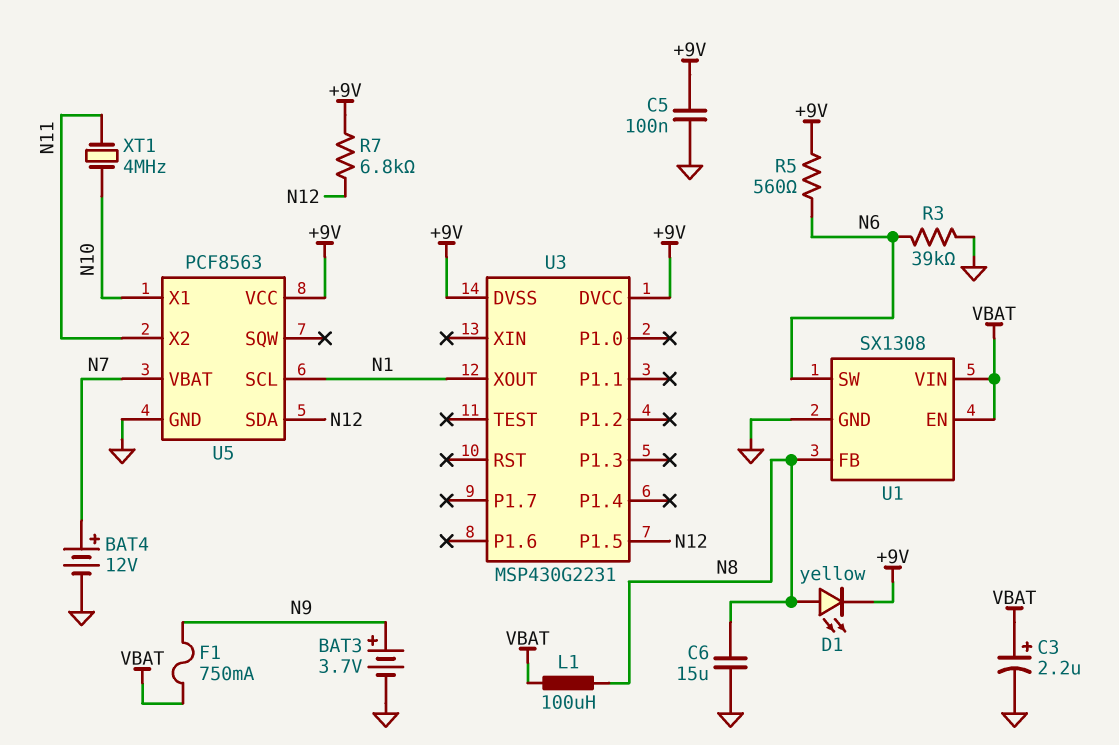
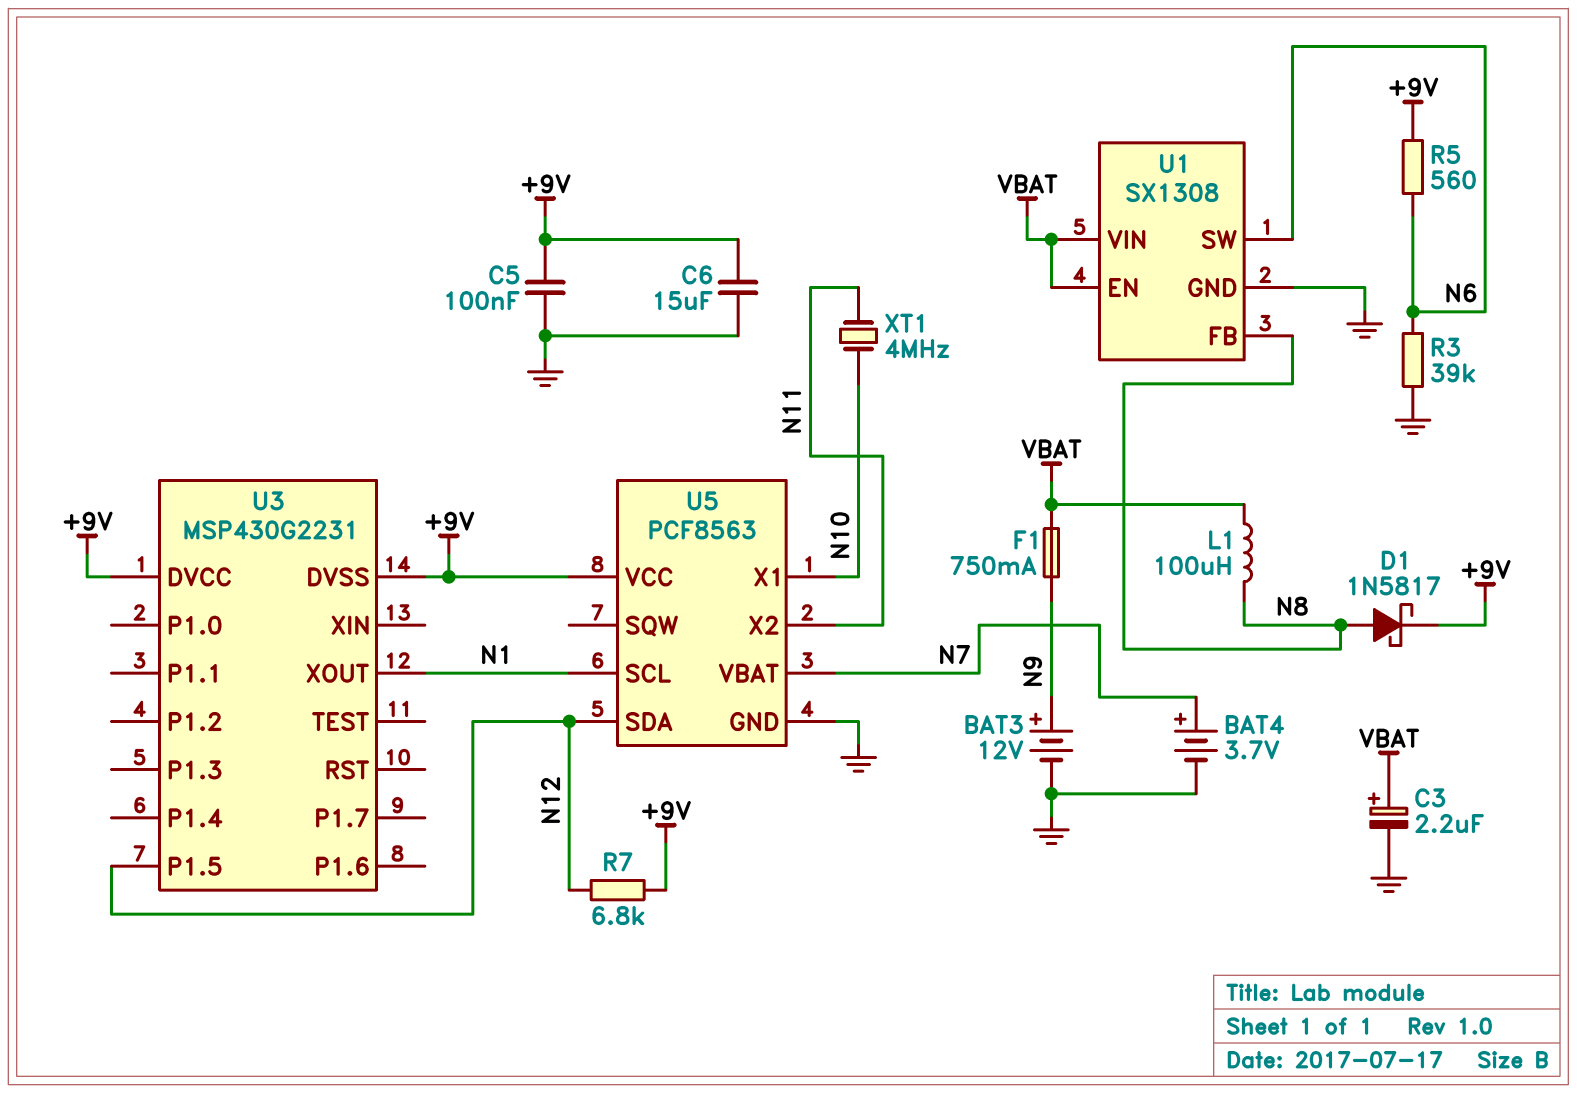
BAT3: 3.7V (plus N9, minus GND) -> 12V (plus N9, minus GND)
BAT4: 12V (plus N7, minus GND) -> 3.7V (plus N7, minus GND)
C6: 15uF (GND, N8) -> 15uF (+9V, GND)
D1: LED yellow (A N8, K +9V) -> schottky 1N5817 (A N8, K +9V)

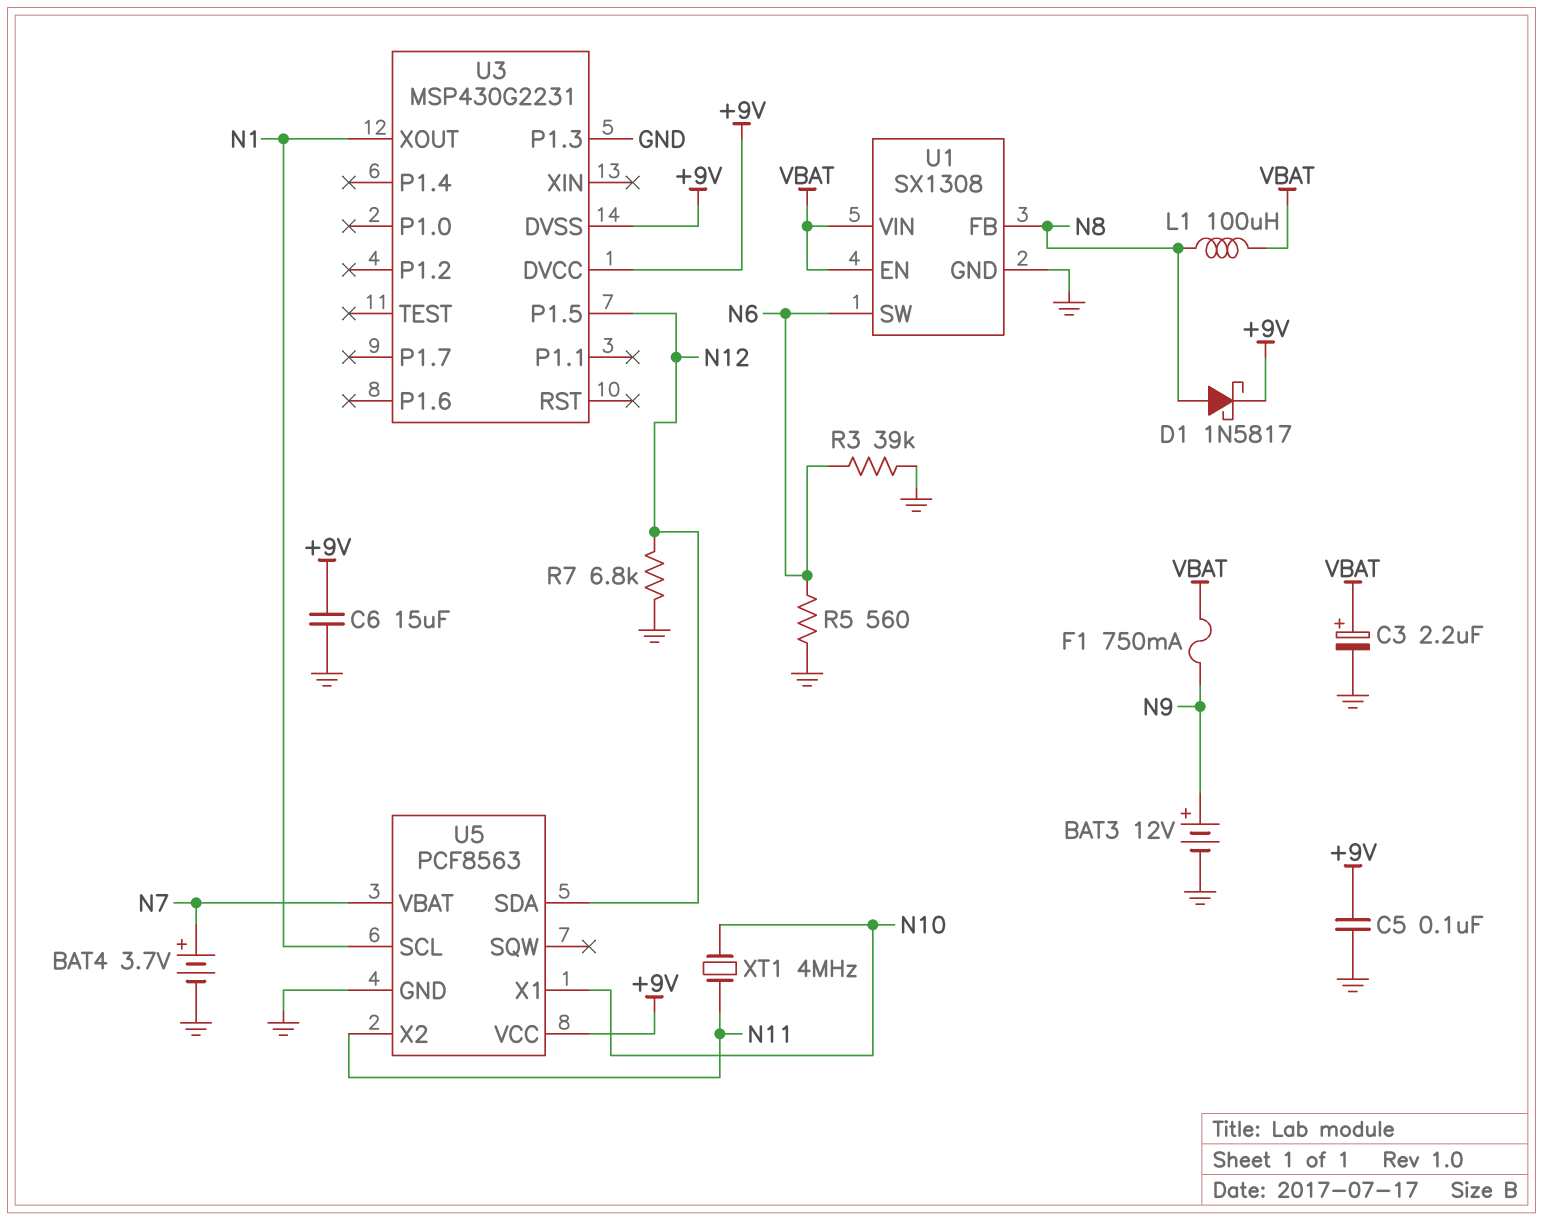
R5: 560 (+9V, N6) -> 560 (GND, N6)
R7: 6.8k (+9V, N12) -> 6.8k (GND, N12)
U3 pin P1.3: none -> GND

